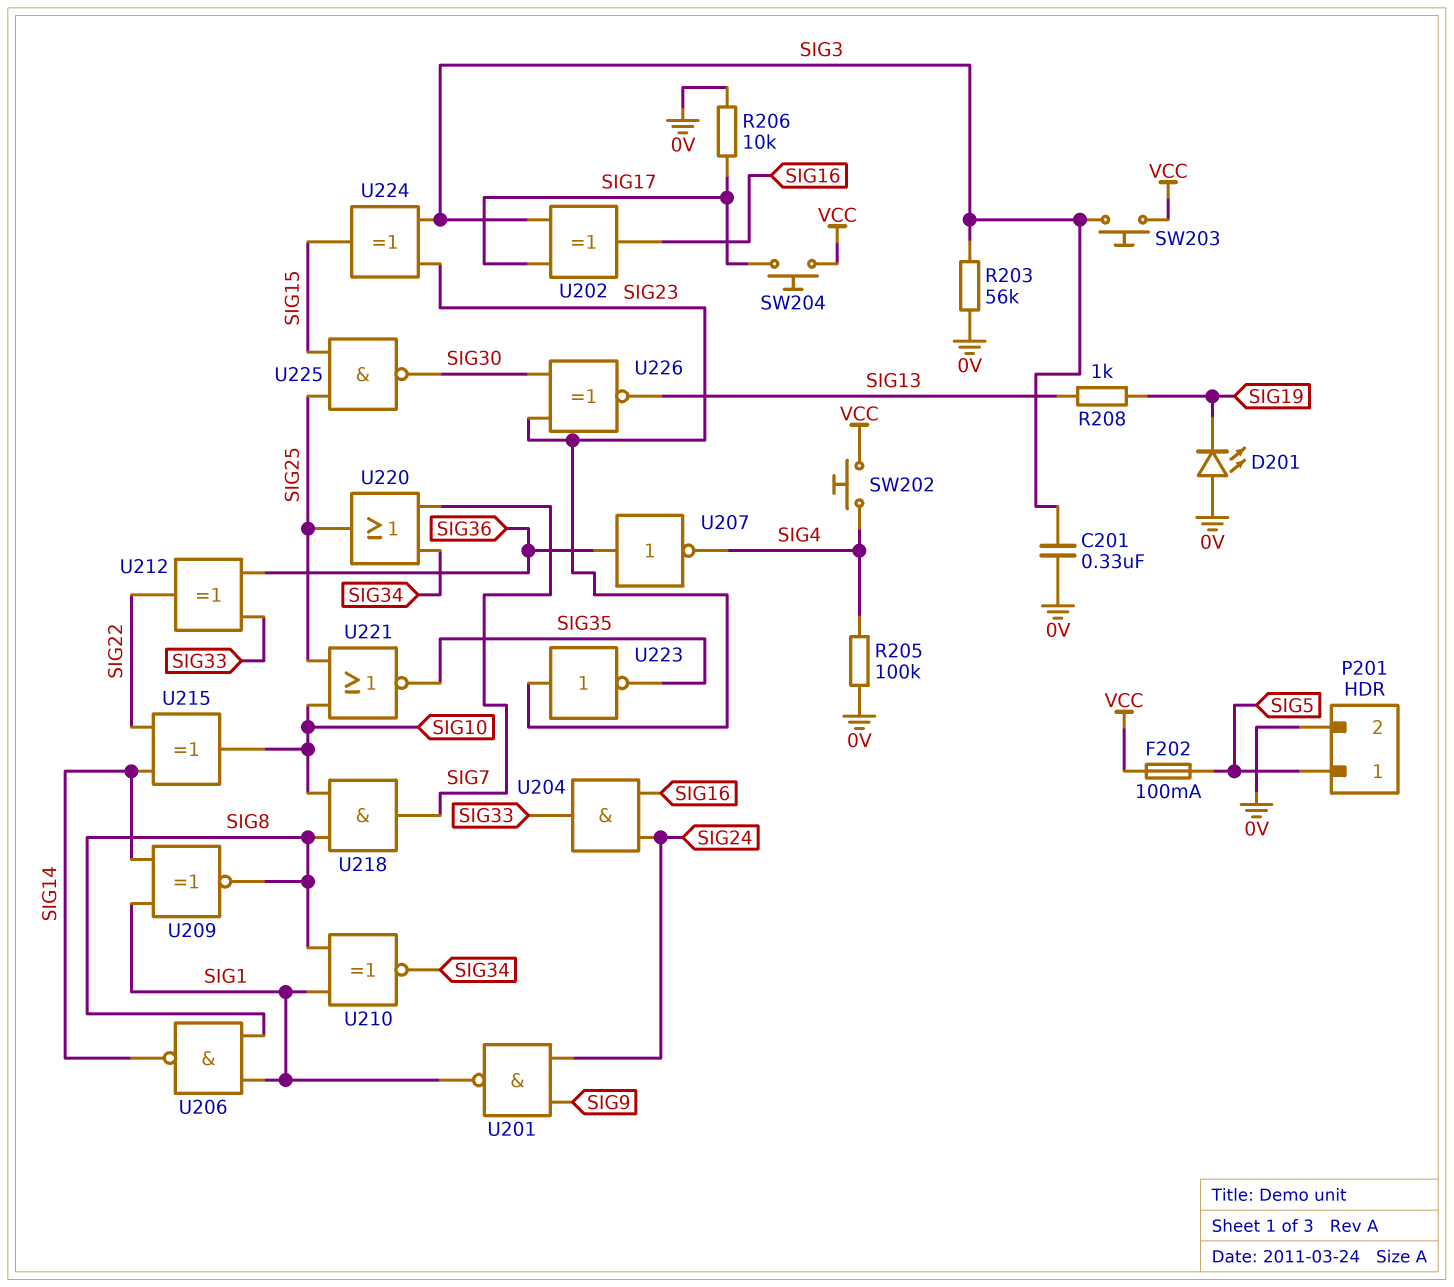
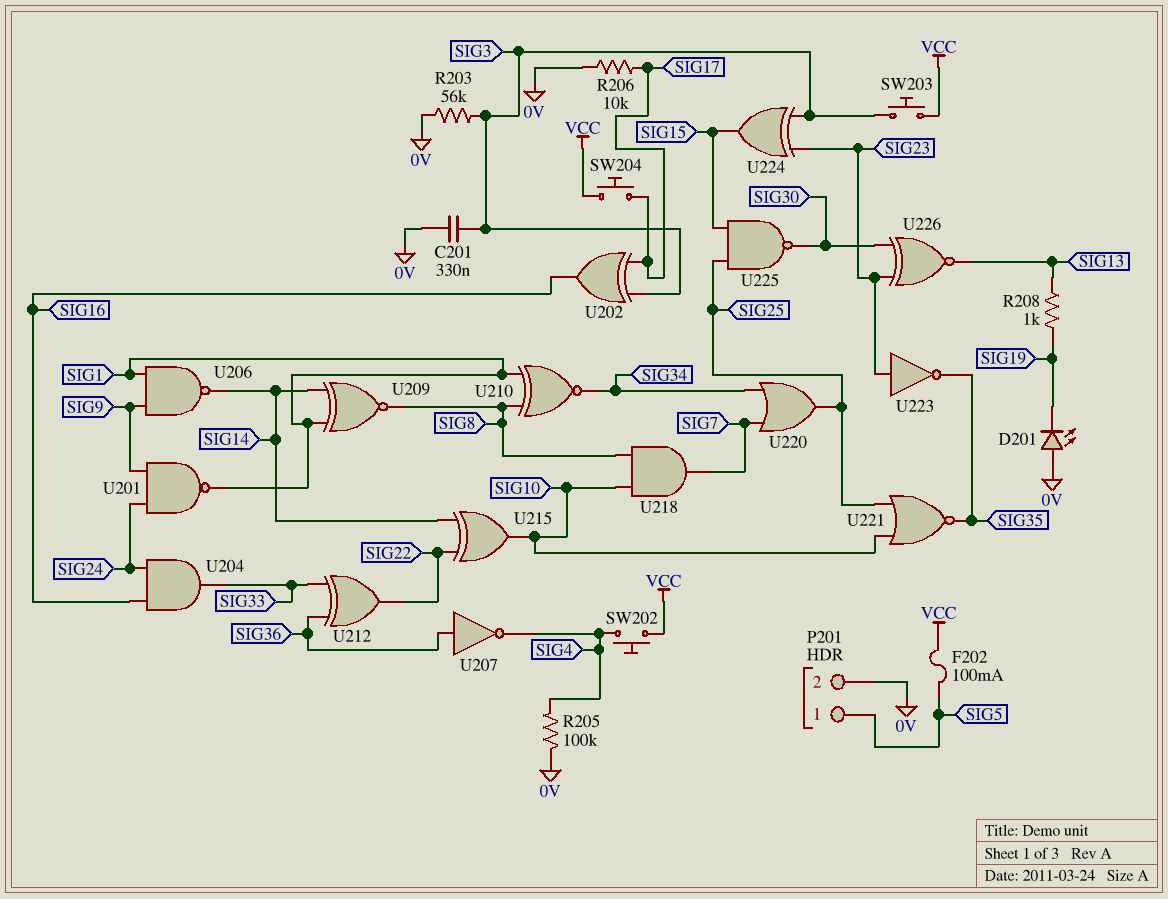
U206: NAND (in SIG1, in SIG8, out SIG14) -> NAND (in SIG1, in SIG9, out SIG14)

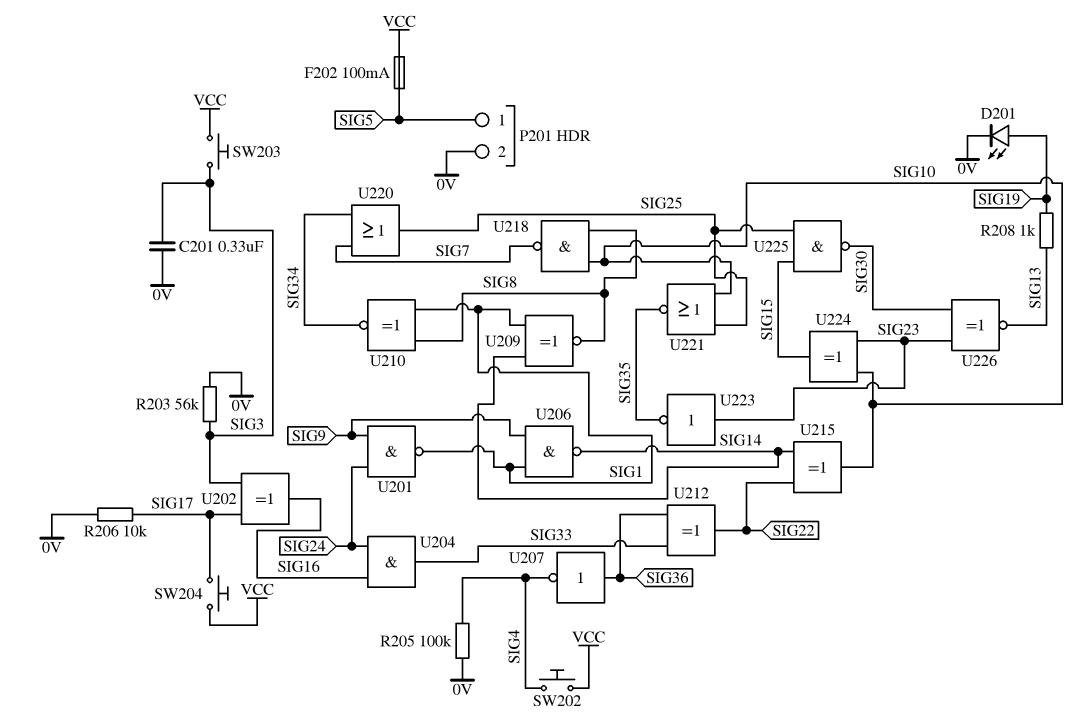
D201: LED (A 0V, K SIG19) -> LED (A SIG19, K 0V)
U218: AND (in SIG8, in SIG10, out SIG7) -> NAND (in SIG8, in SIG10, out SIG7)
U224: XOR (in SIG3, in SIG23, out SIG15) -> XOR (in SIG10, in SIG23, out SIG15)

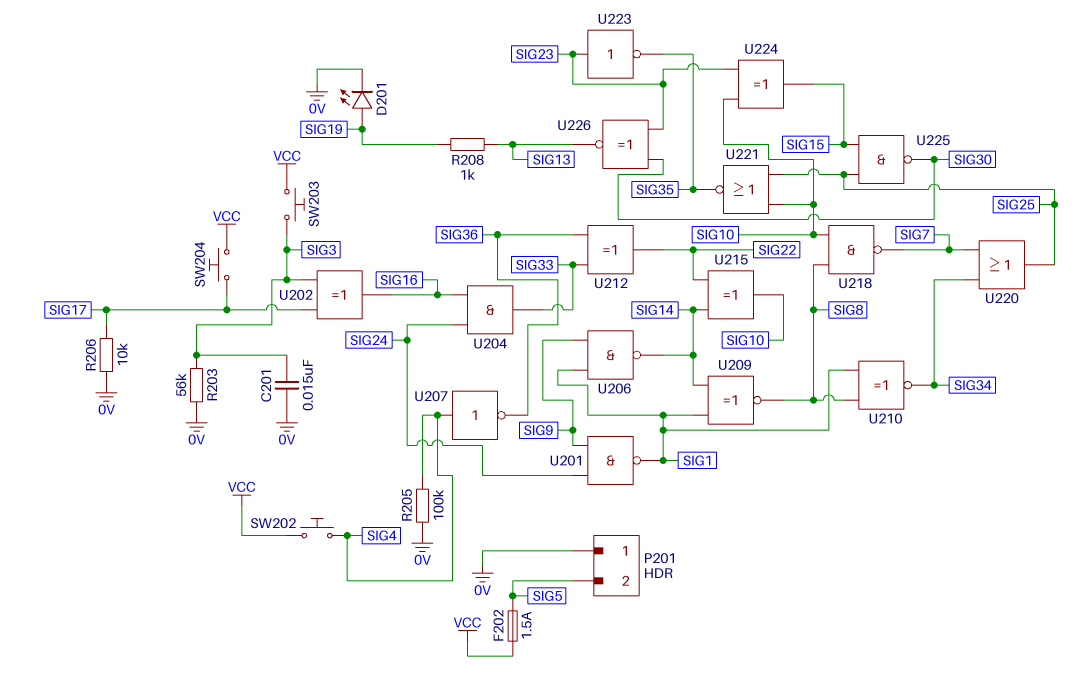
C201: 330nF (0V, SIG3) -> 15nF (0V, SIG3)
F202: 100mA (SIG5, VCC) -> 1.5A (SIG5, VCC)
P201 pin 1: SIG5 -> 0V
P201 pin 2: 0V -> SIG5
U207: NOT (in SIG36, out SIG4) -> NOT (in SIG4, out SIG36)

